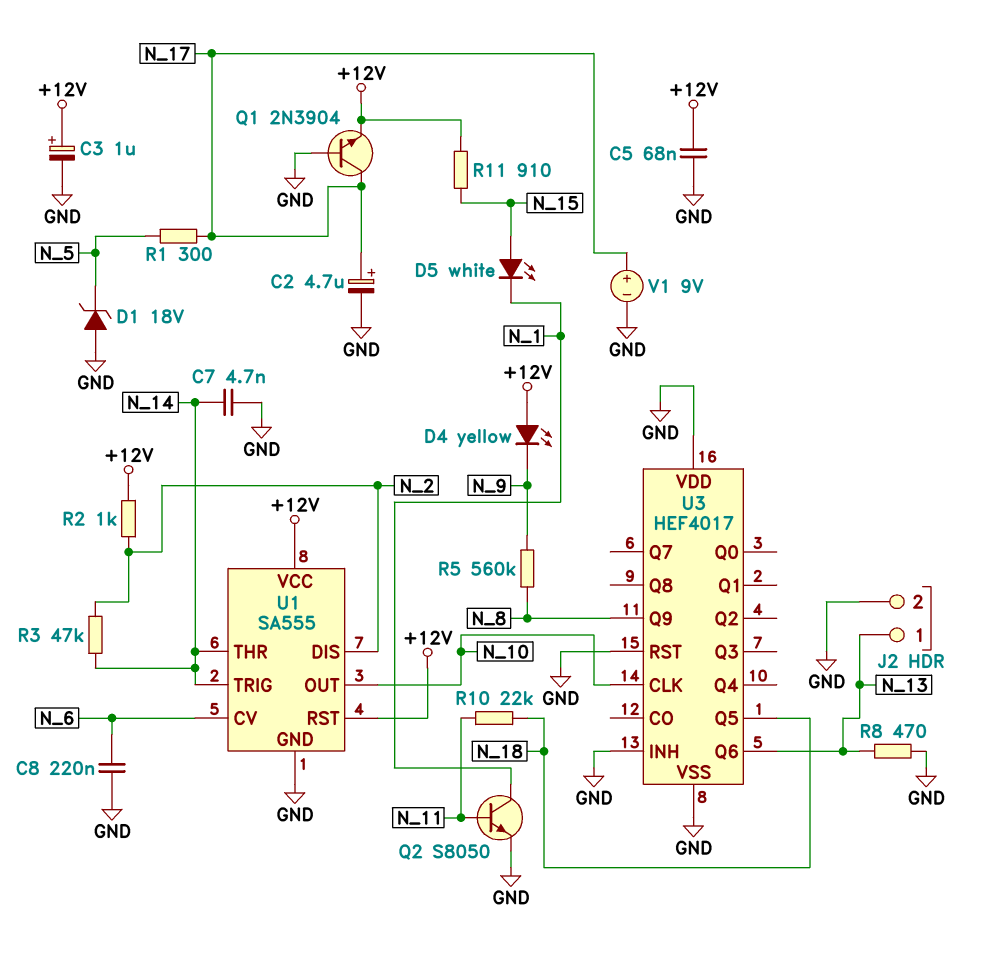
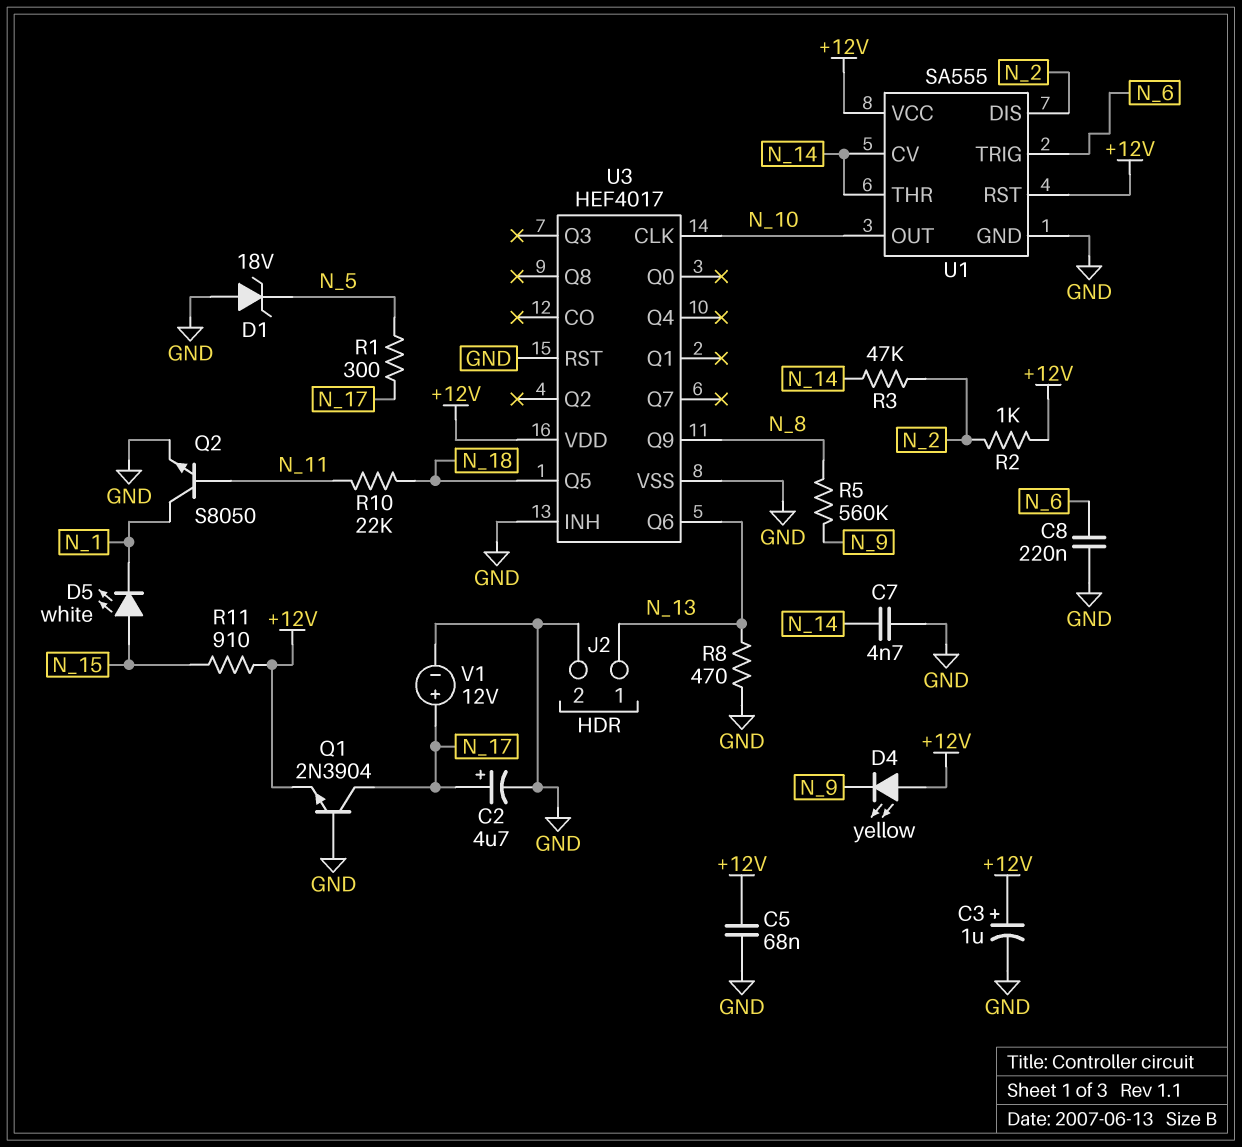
U1 pin CV: N_6 -> N_14
U1 pin TRIG: N_14 -> N_6
U3 pin VDD: GND -> +12V
V1: 9V (plus N_17, minus GND) -> 12V (plus N_17, minus GND)

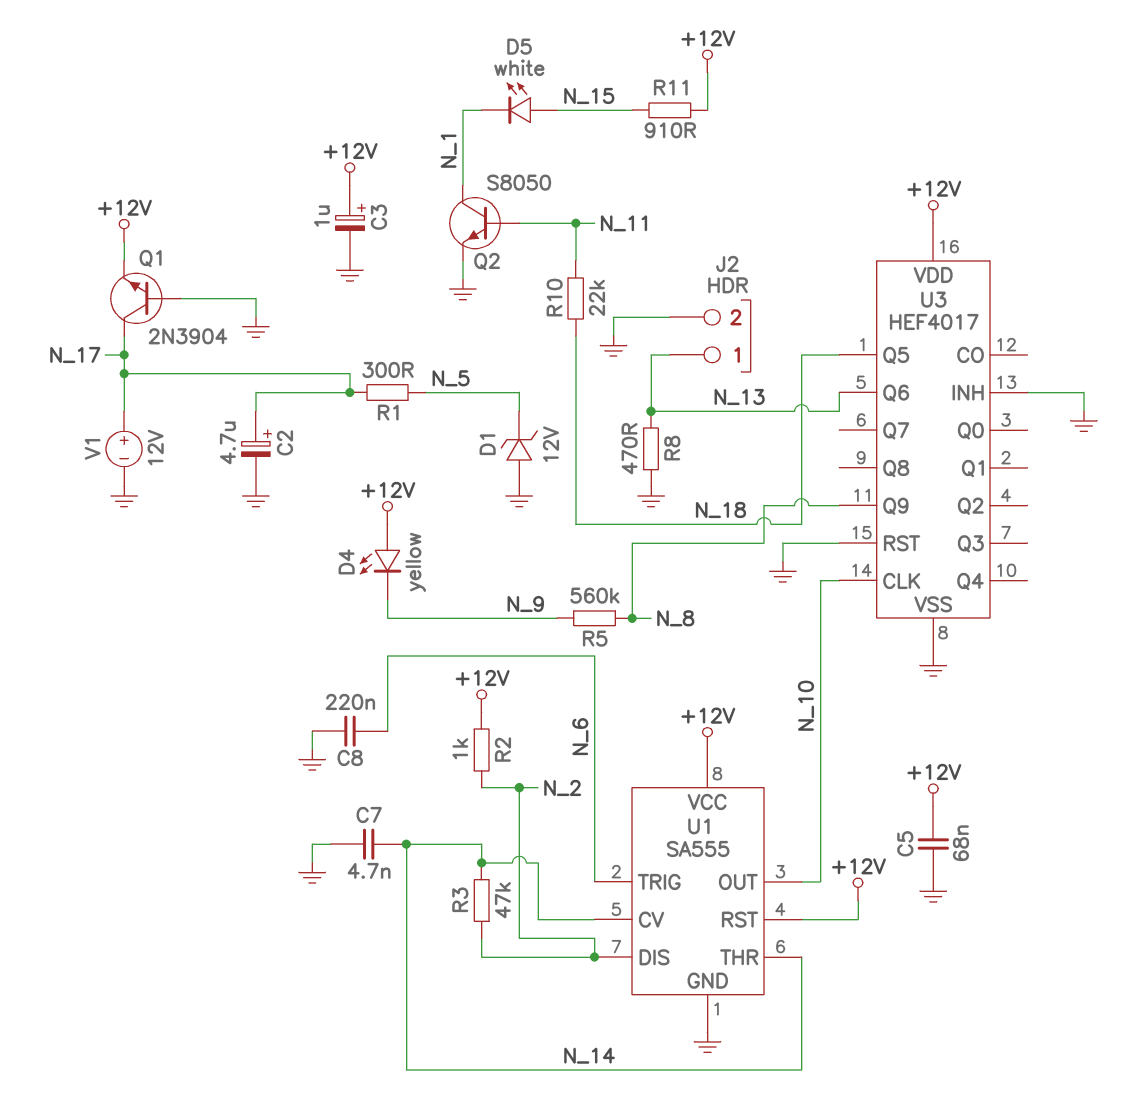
D1: zener 18V (A GND, K N_5) -> zener 12V (A GND, K N_5)

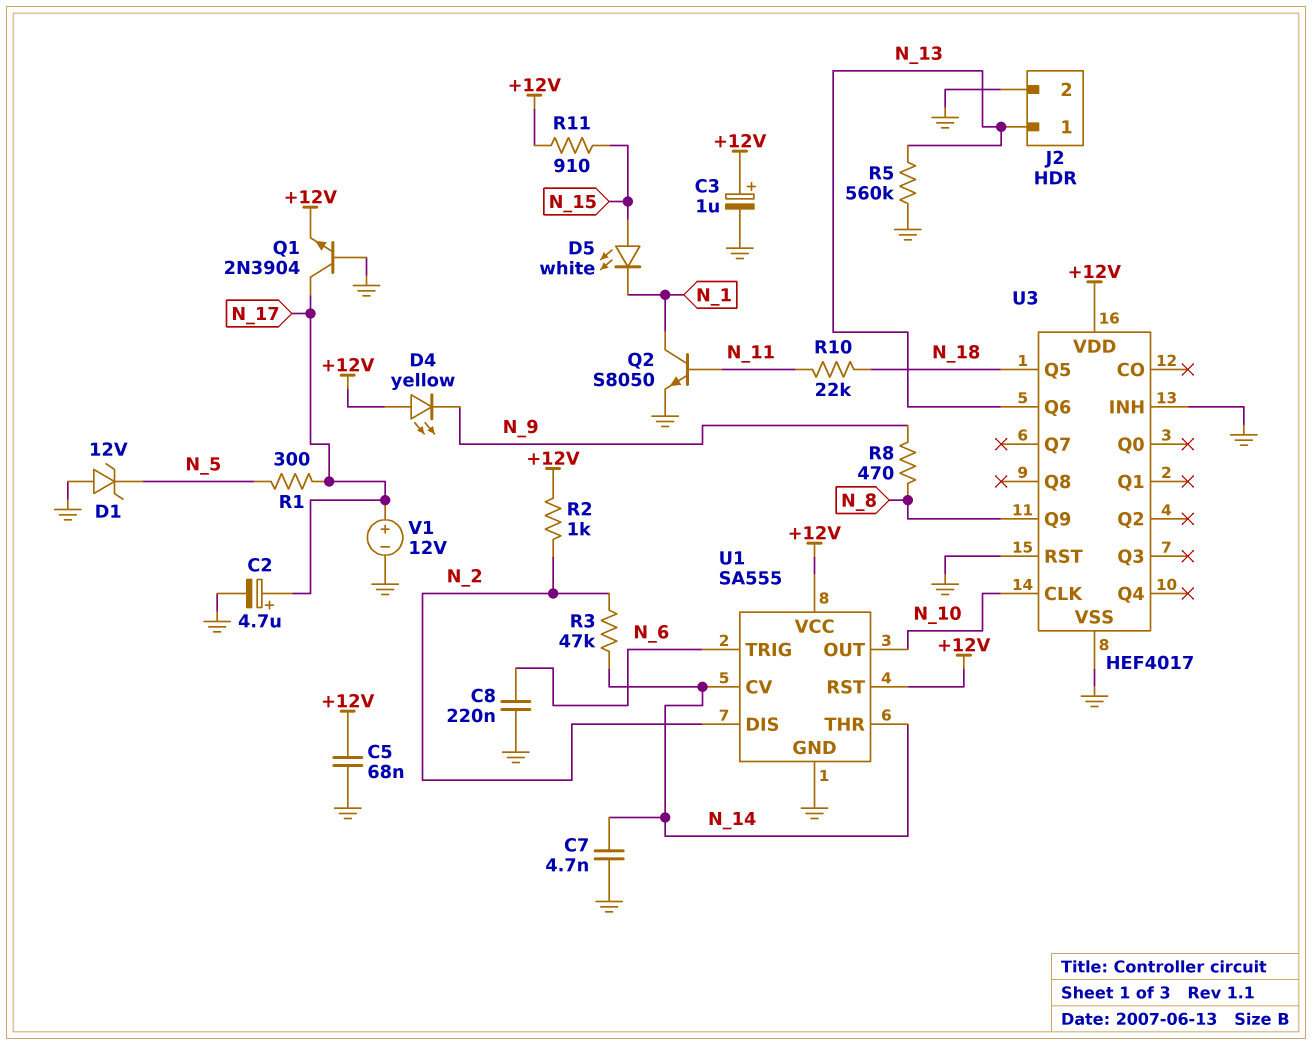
R5: 560k (N_8, N_9) -> 560k (GND, N_13)
R8: 470 (GND, N_13) -> 470 (N_8, N_9)

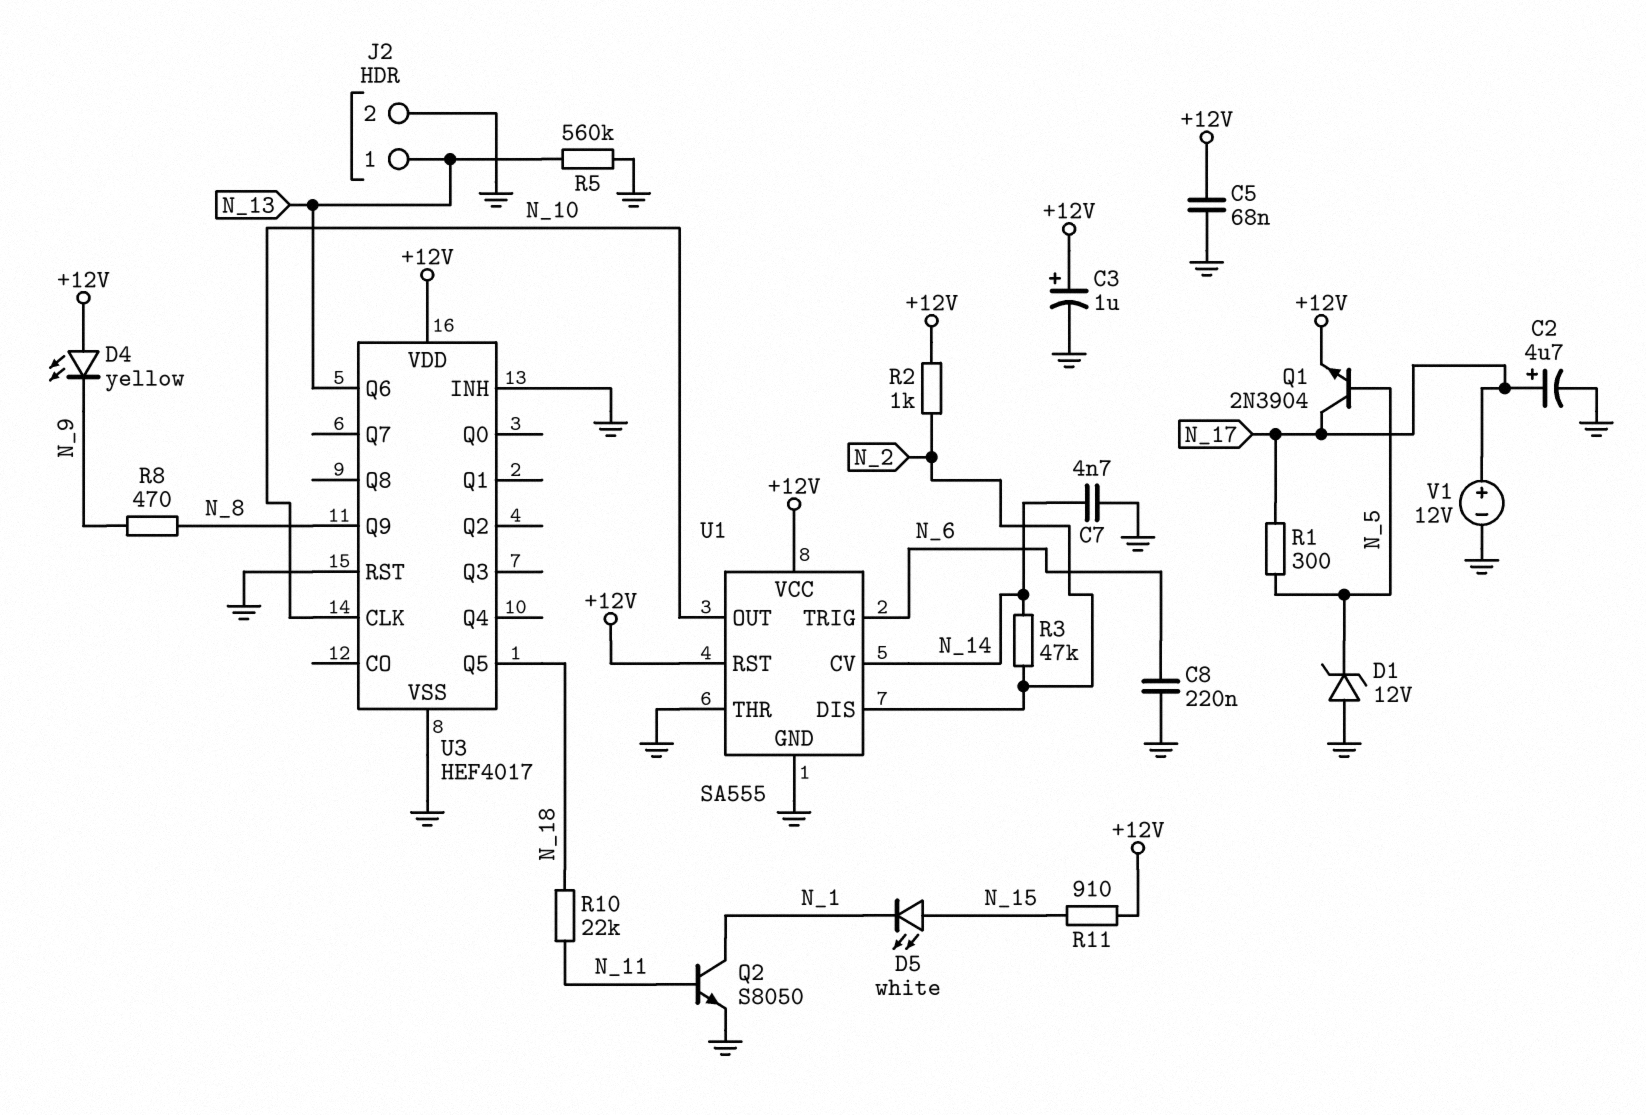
Q1: NPN 2N3904 (B GND, C N_17, E +12V) -> NPN 2N3904 (B N_5, C N_17, E +12V)
U1 pin THR: N_14 -> GND

